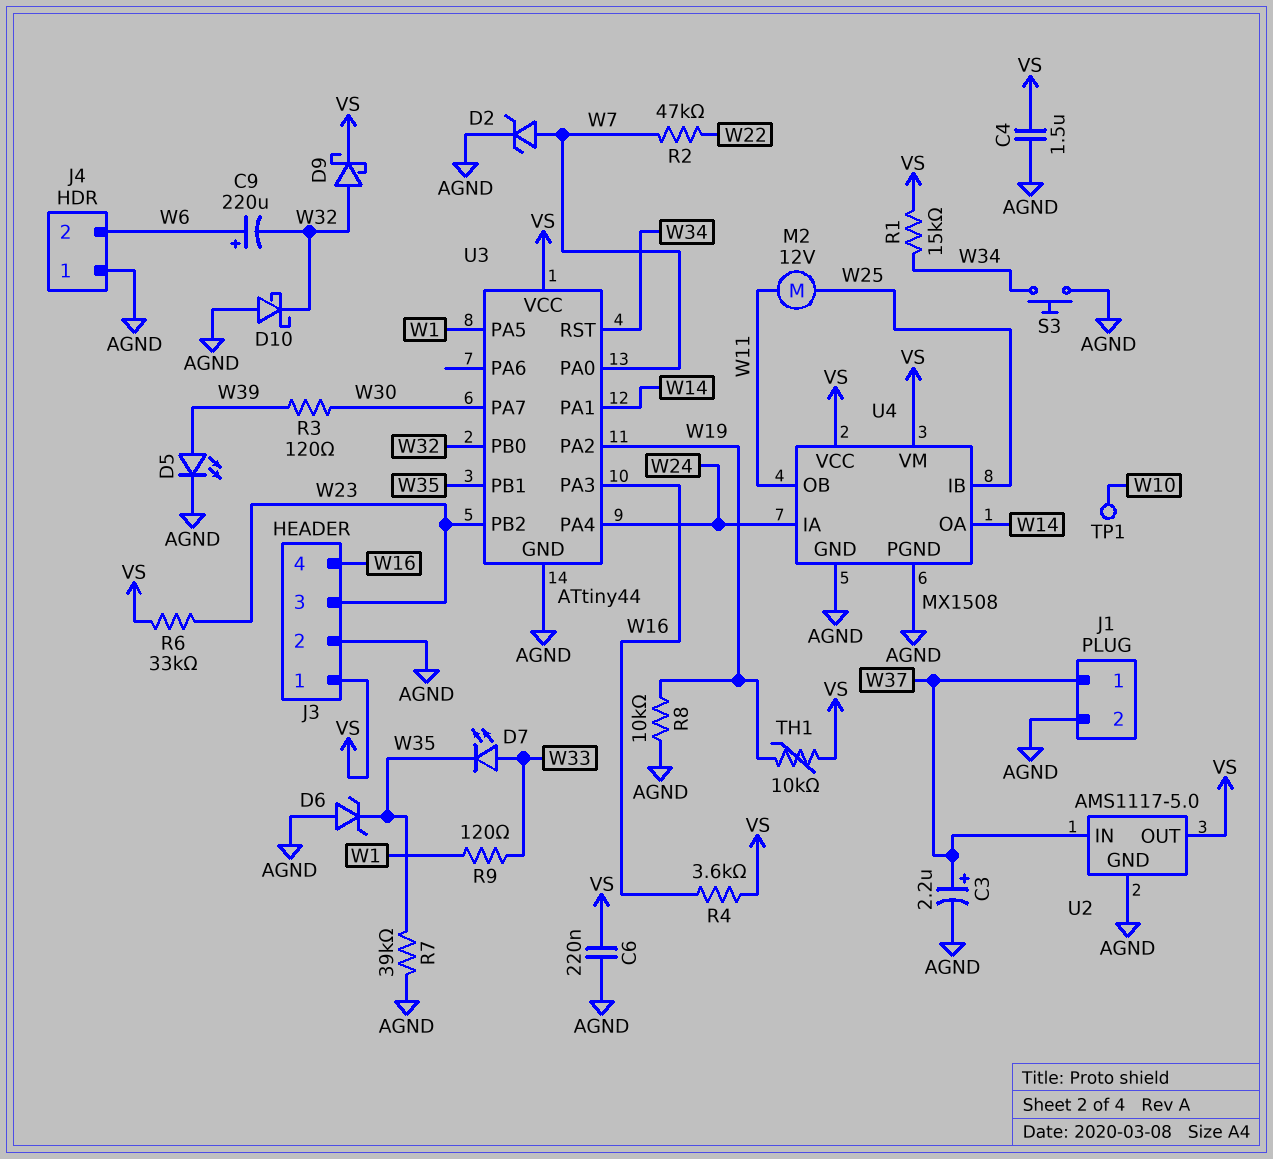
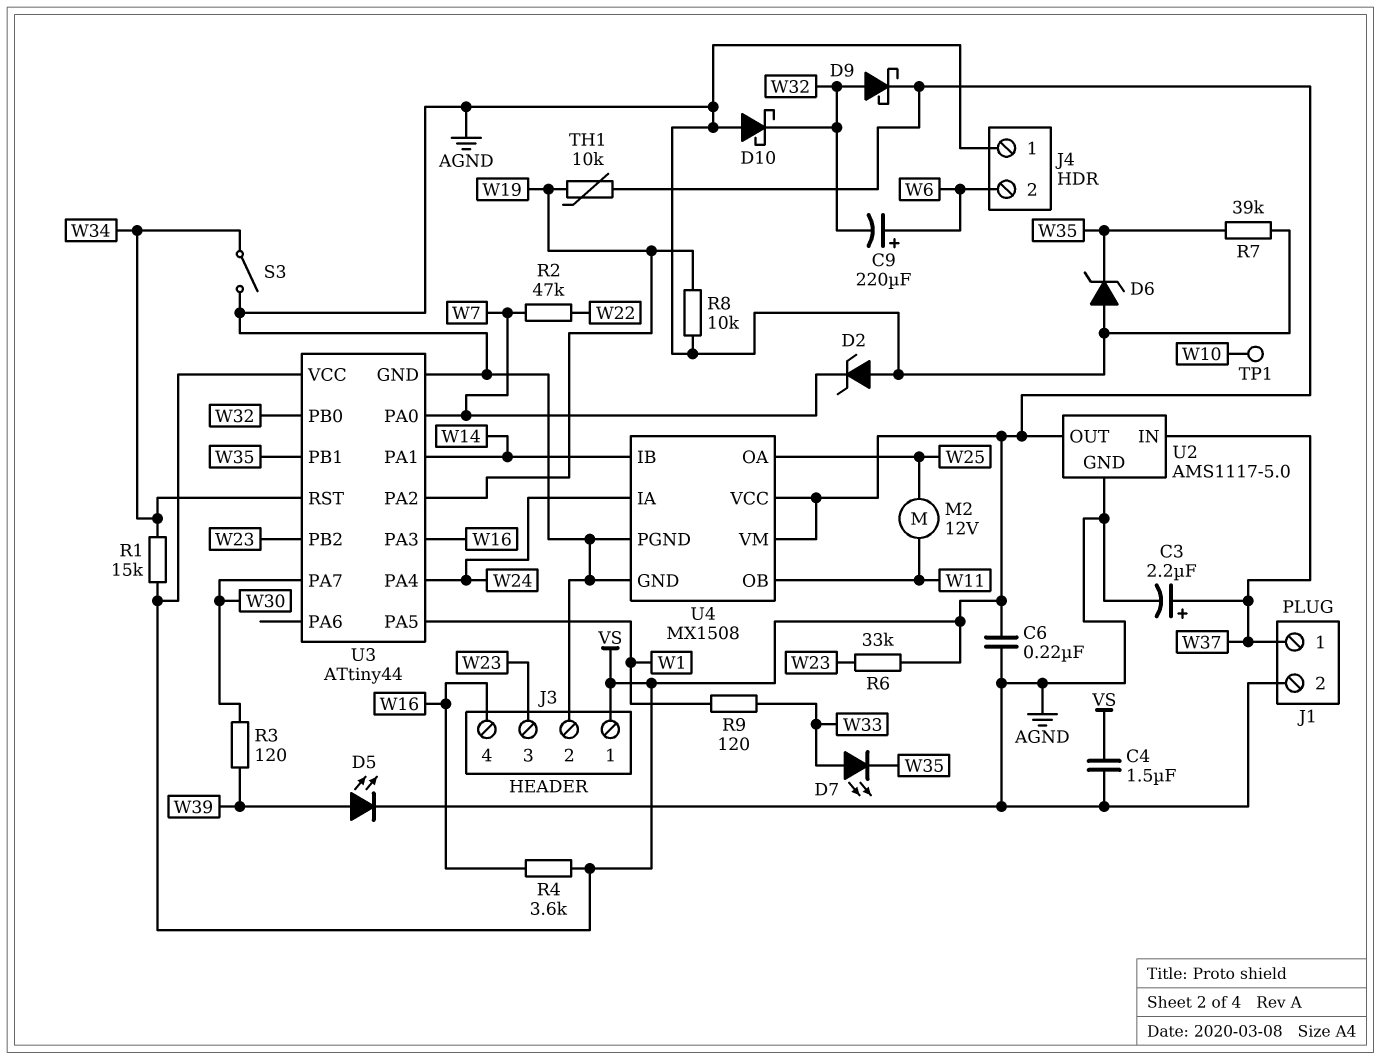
D2: zener (A W7, K AGND) -> zener (A AGND, K W7)
S3: button (AGND, W34) -> switch (AGND, W34)
U4 pin IB: W25 -> W14
U4 pin OA: W14 -> W25

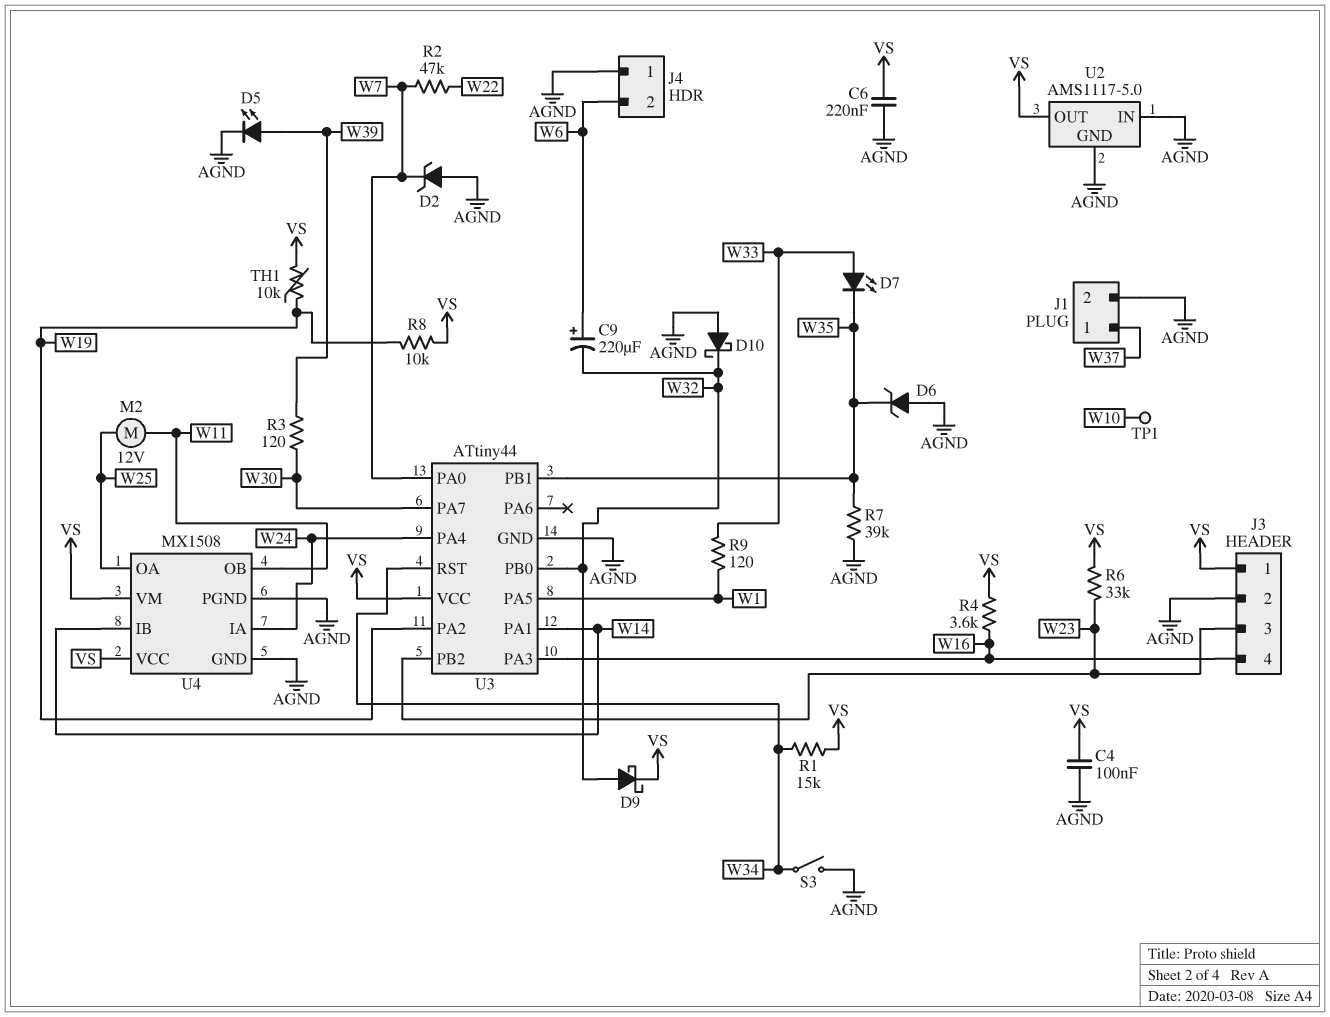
C3: 2.2uF (plus W37, minus AGND) -> none
C4: 1.5uF (AGND, VS) -> 100nF (AGND, VS)
R8: 10k (AGND, W19) -> 10k (VS, W19)
U2 pin IN: W37 -> AGND

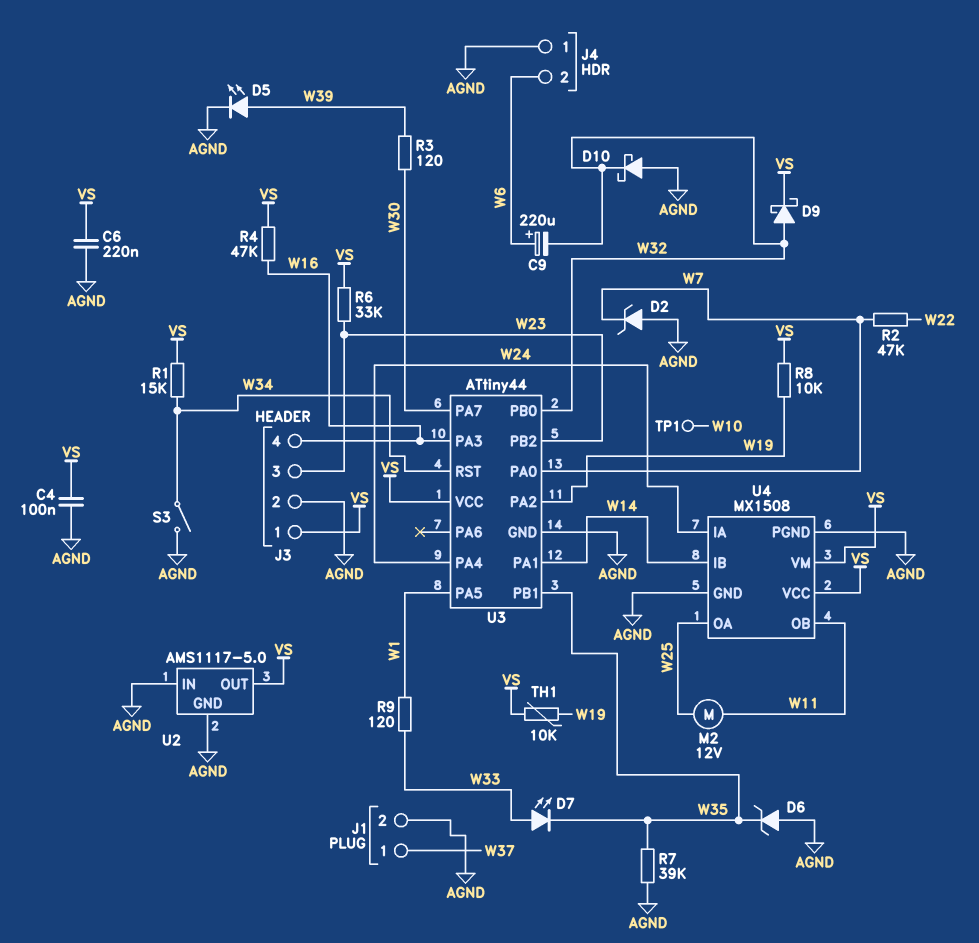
R4: 3.6k (VS, W16) -> 47k (VS, W16)

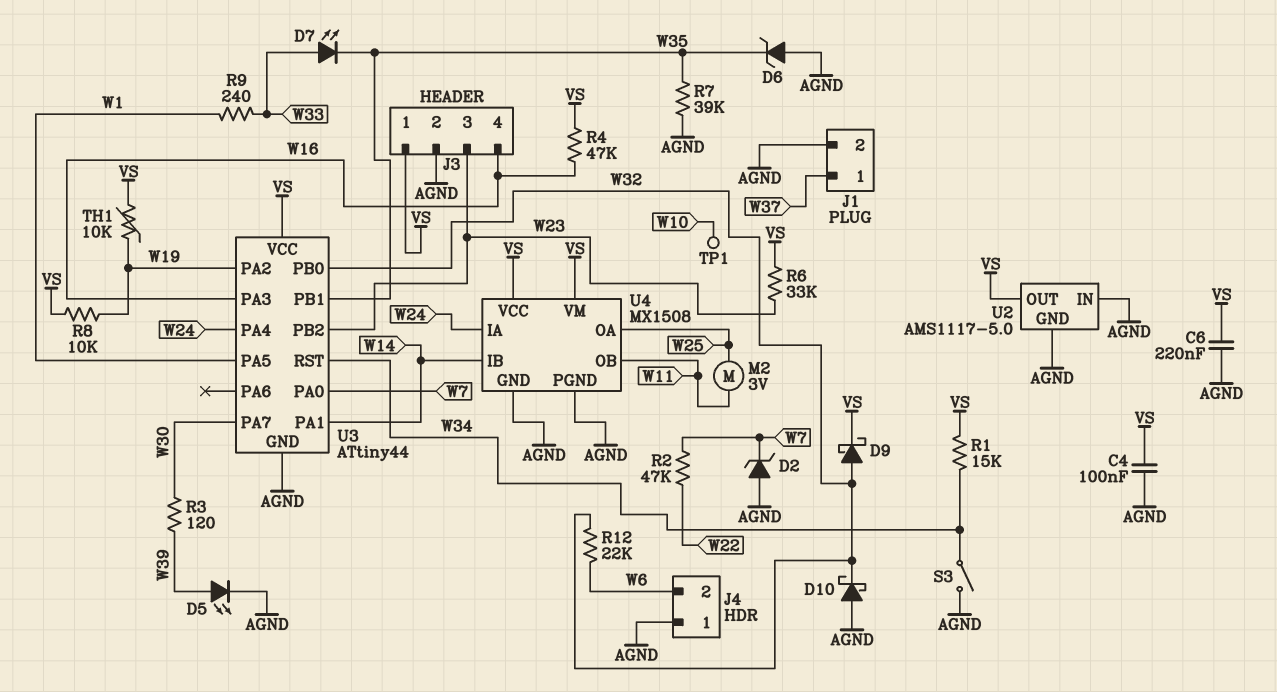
C9: 220uF (plus W6, minus W32) -> none
M2: motor 12V (W11, W25) -> motor 3V (W11, W25)
R9: 120 (W1, W33) -> 240 (W1, W33)
R12: none -> 22k (W6, W32)

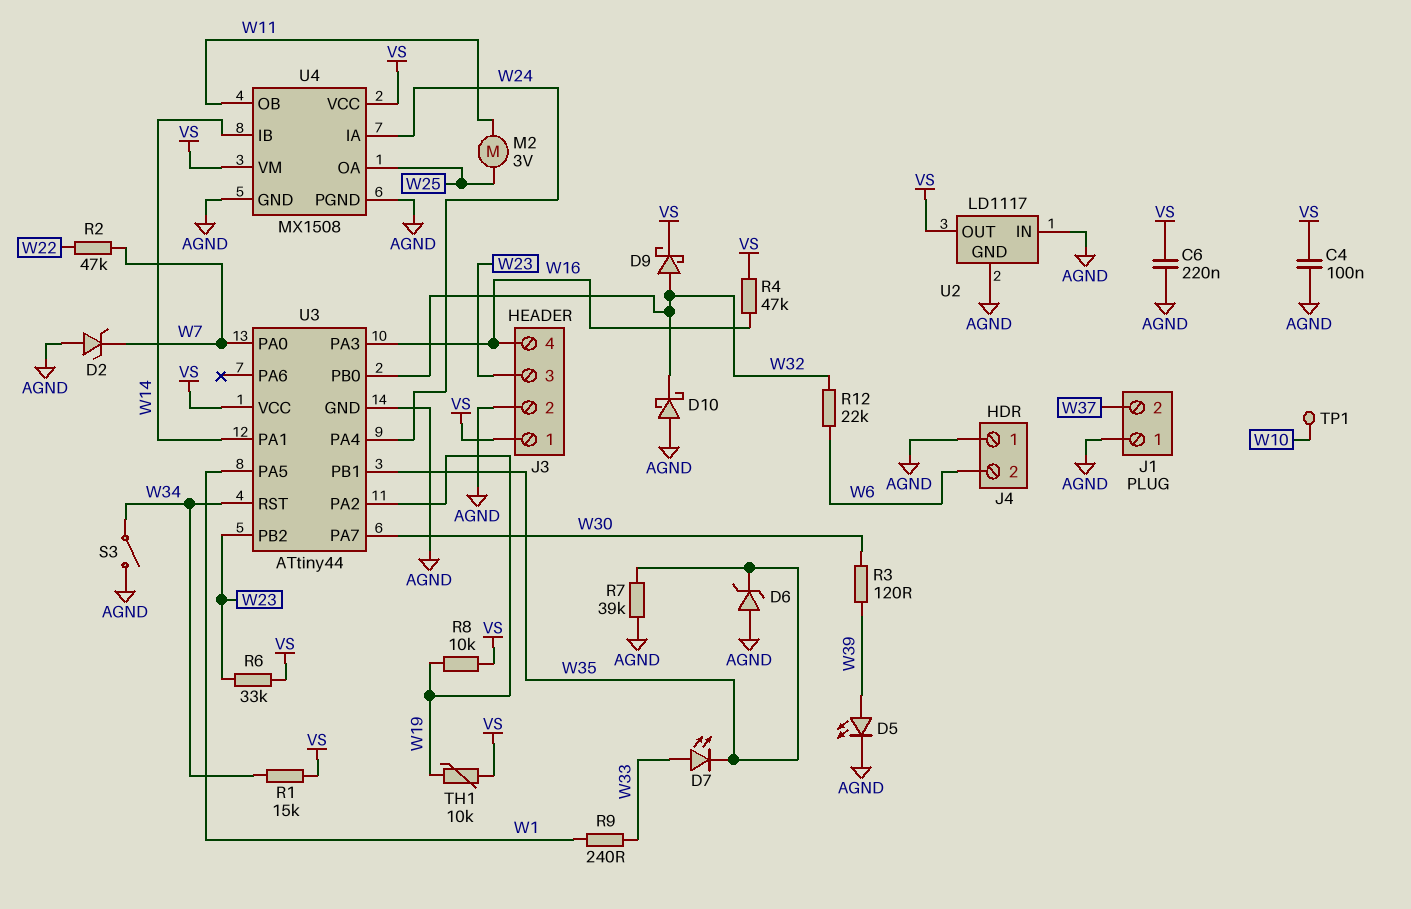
J1 pin 1: W37 -> AGND
J1 pin 2: AGND -> W37
U2: AMS1117-5.0 -> LD1117

